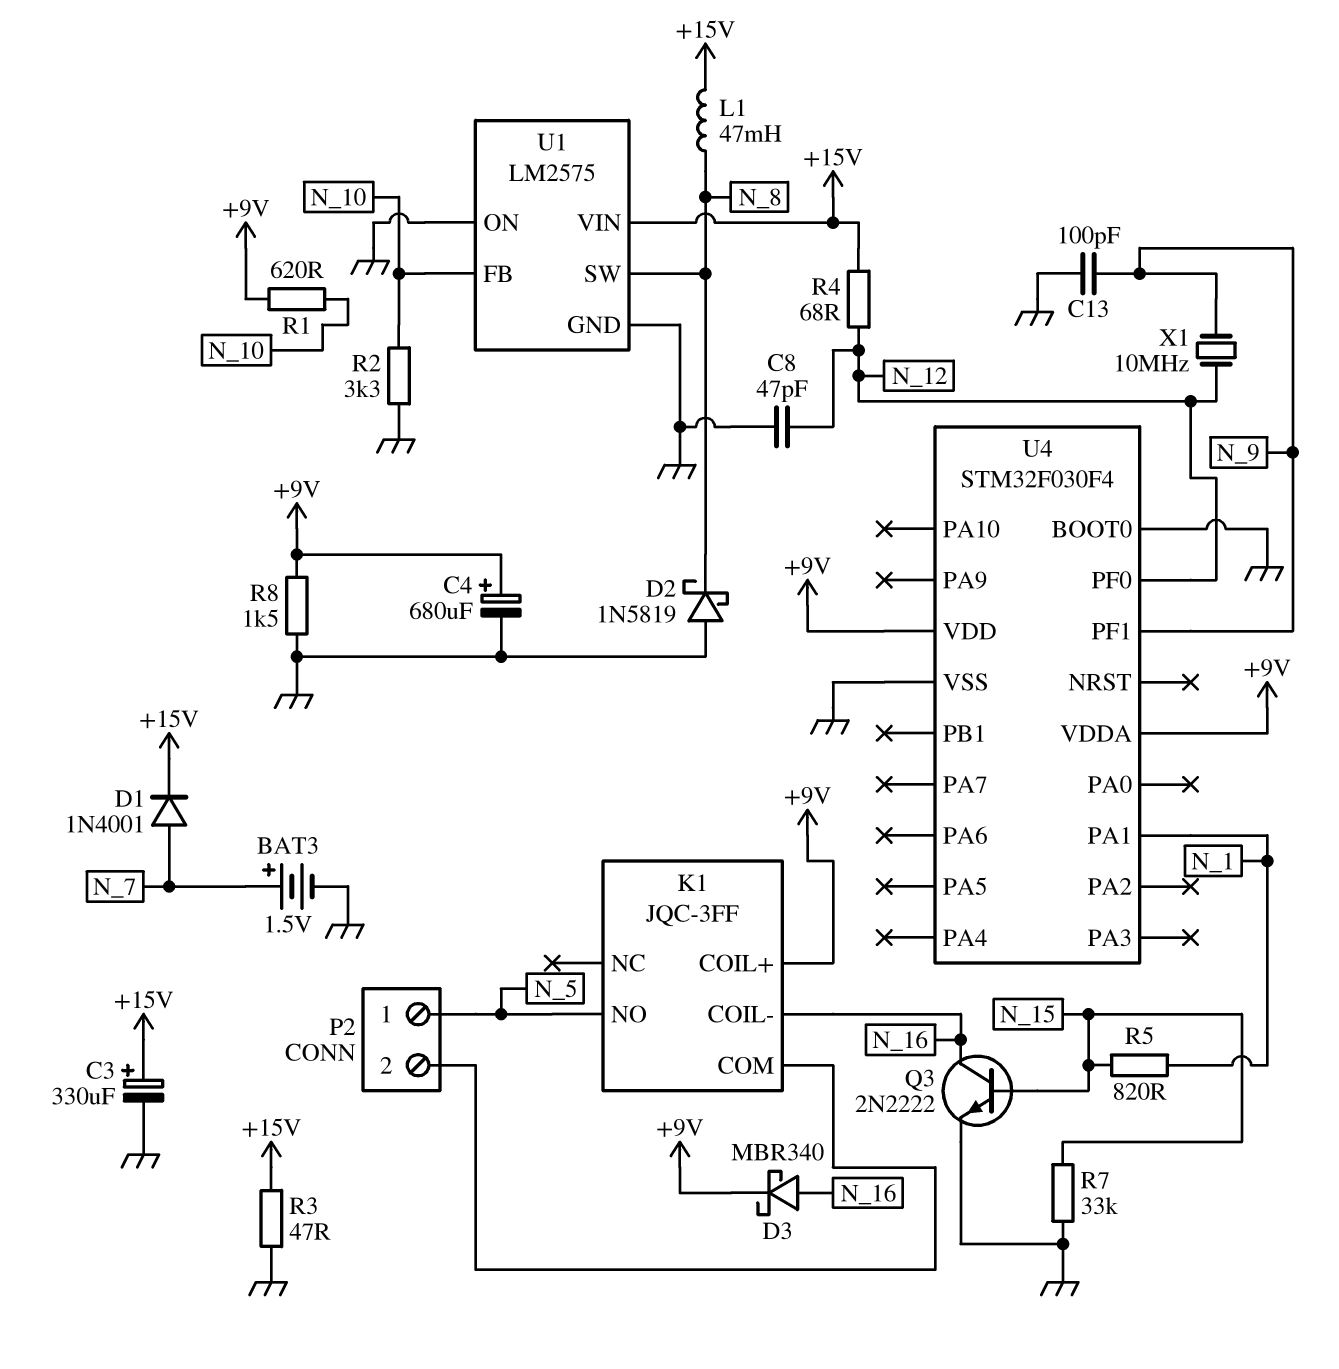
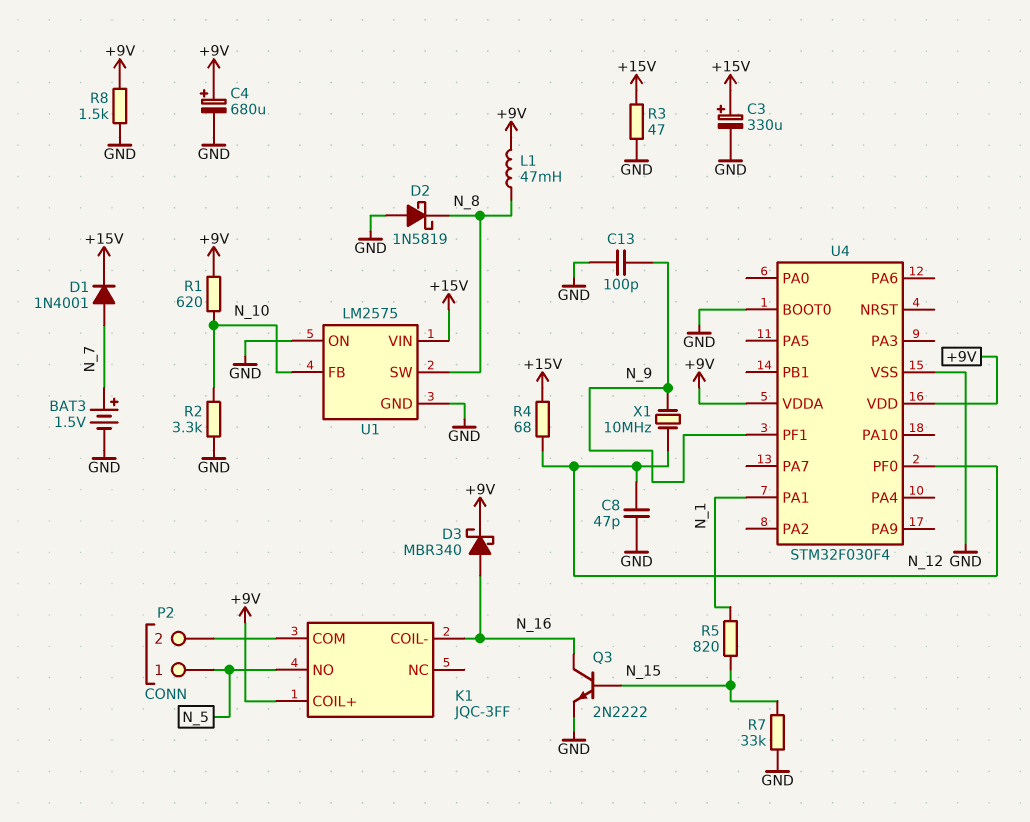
L1: 47mH (+15V, N_8) -> 47mH (+9V, N_8)

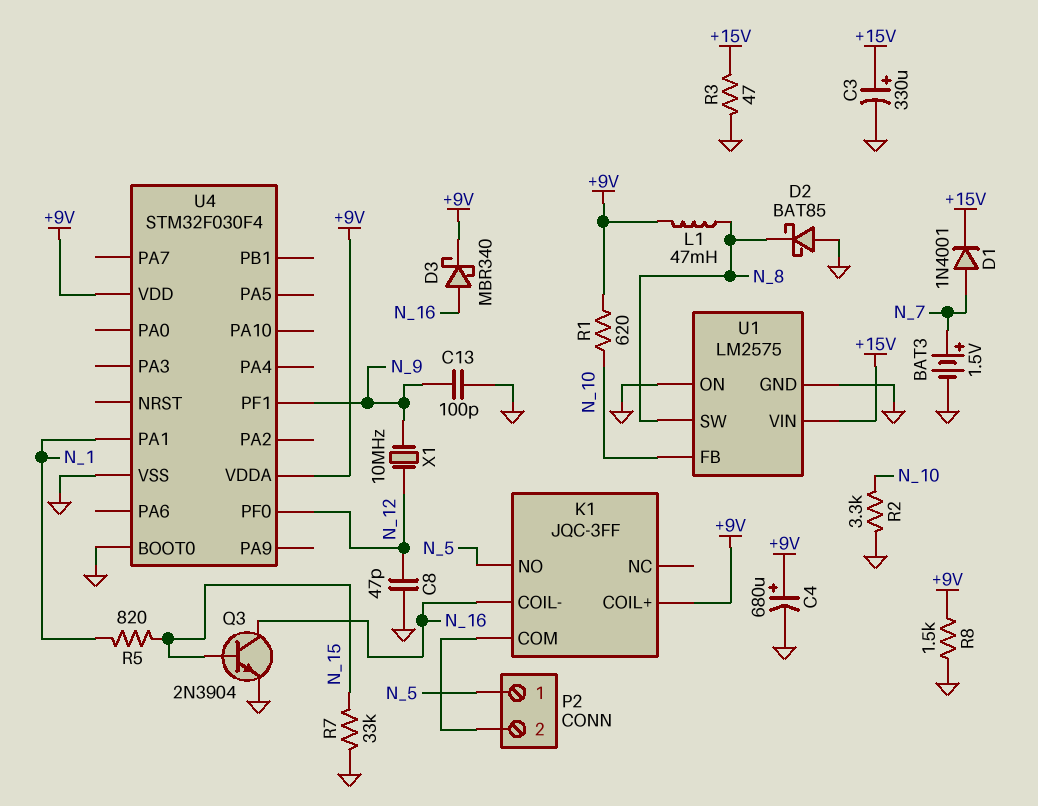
D2: schottky 1N5819 (A GND, K N_8) -> schottky BAT85 (A GND, K N_8)
Q3: NPN 2N2222 (B N_15, C N_16, E GND) -> NPN 2N3904 (B N_15, C N_16, E GND)
R4: 68 (+15V, N_12) -> none

